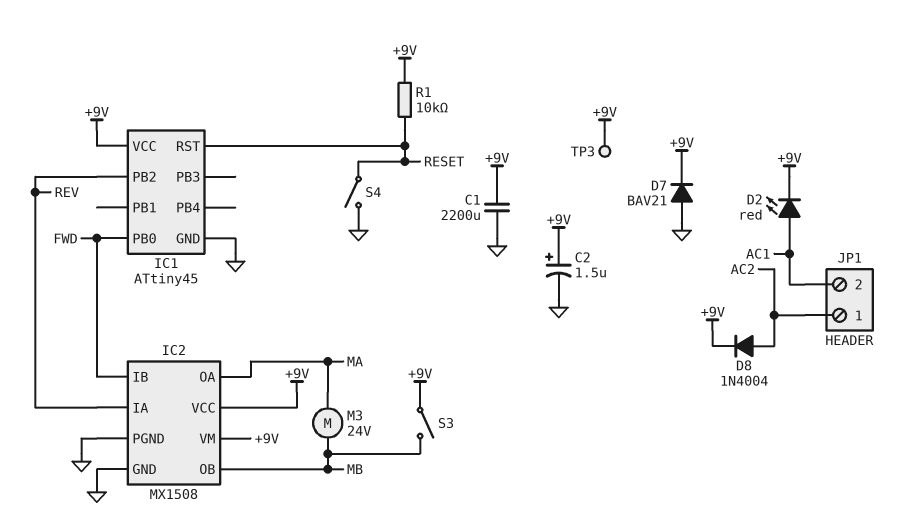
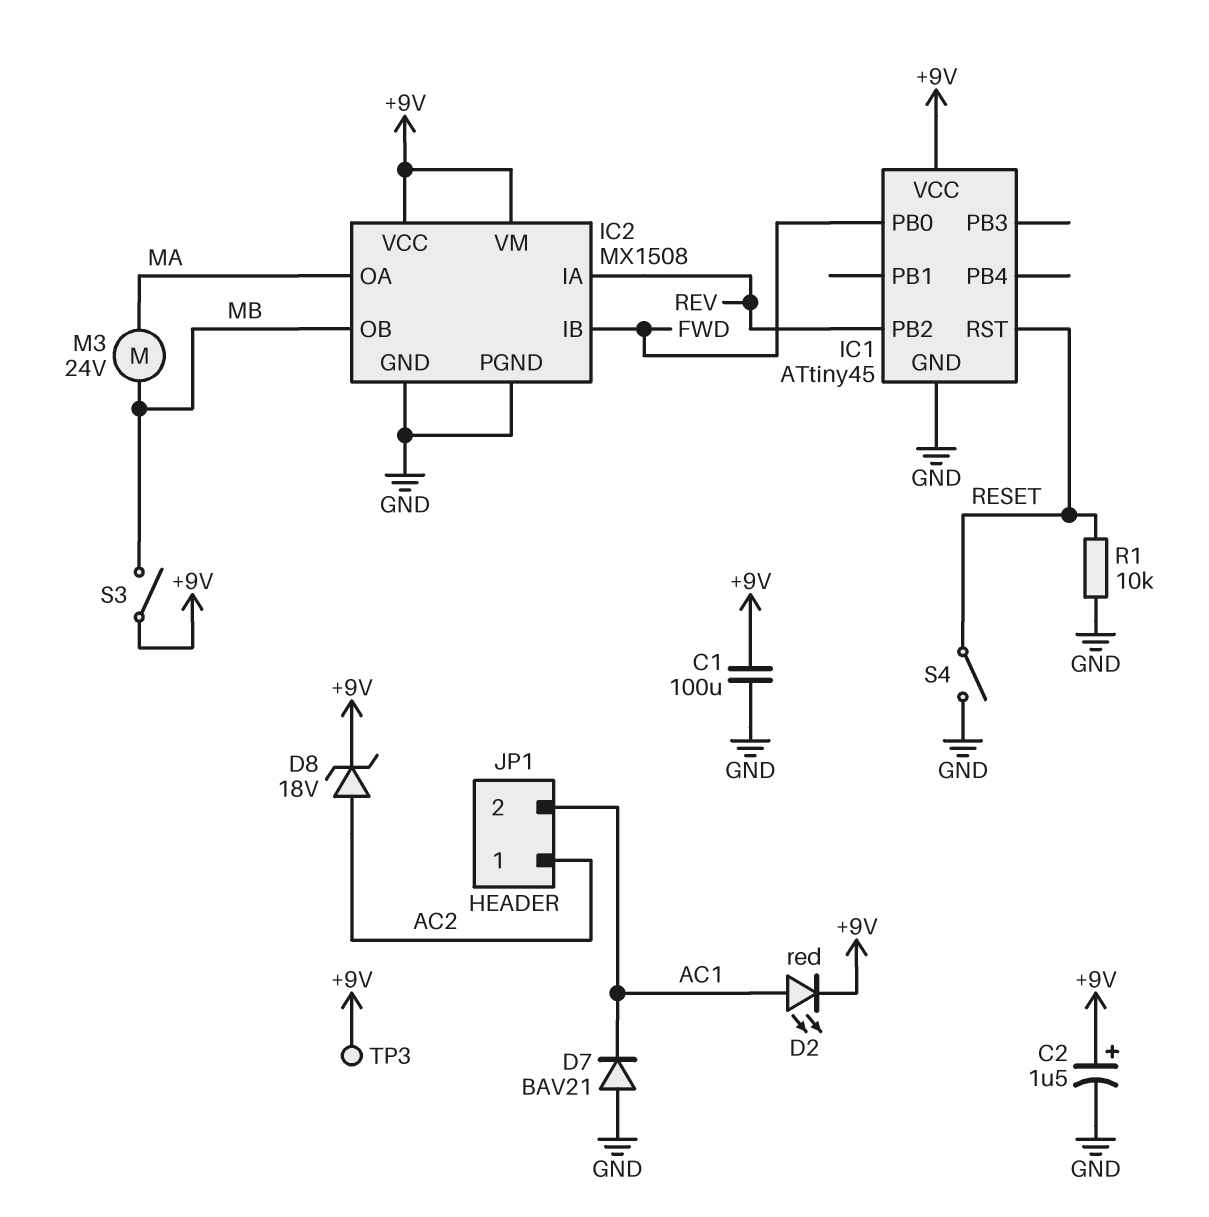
C1: 2200uF (+9V, GND) -> 100uF (+9V, GND)
D7: diode BAV21 (A GND, K +9V) -> diode BAV21 (A GND, K AC1)
D8: diode 1N4004 (A AC2, K +9V) -> zener 18V (A AC2, K +9V)
R1: 10k (+9V, RESET) -> 10k (GND, RESET)

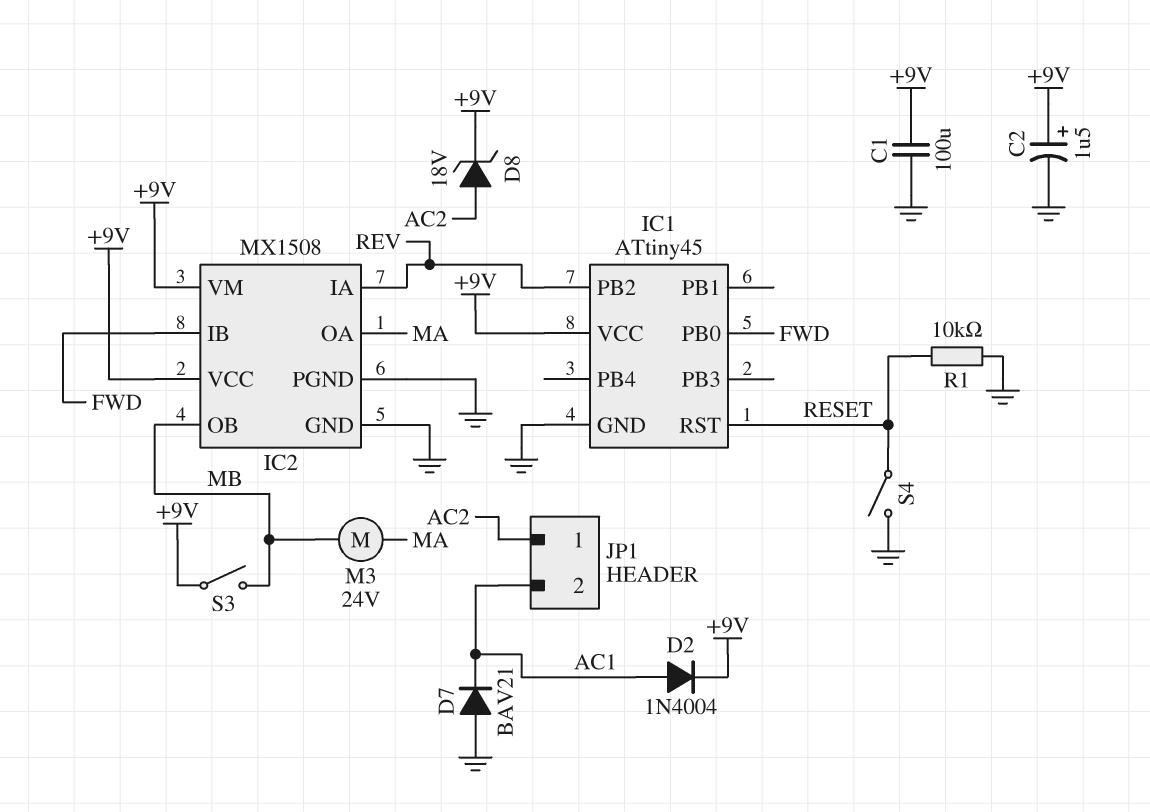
D2: LED red (A AC1, K +9V) -> diode 1N4004 (A AC1, K +9V)
TP3: test point (+9V) -> none

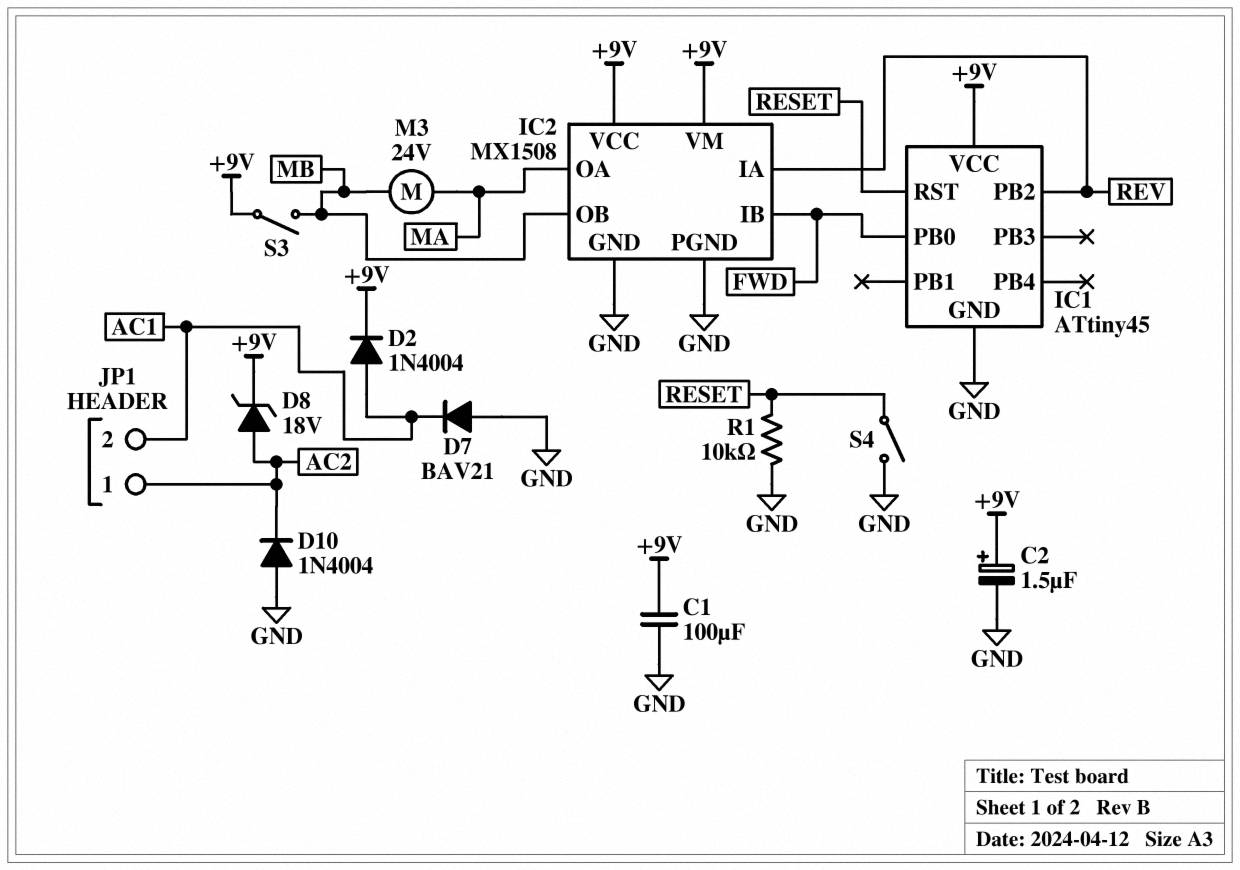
D10: none -> diode 1N4004 (A GND, K AC2)

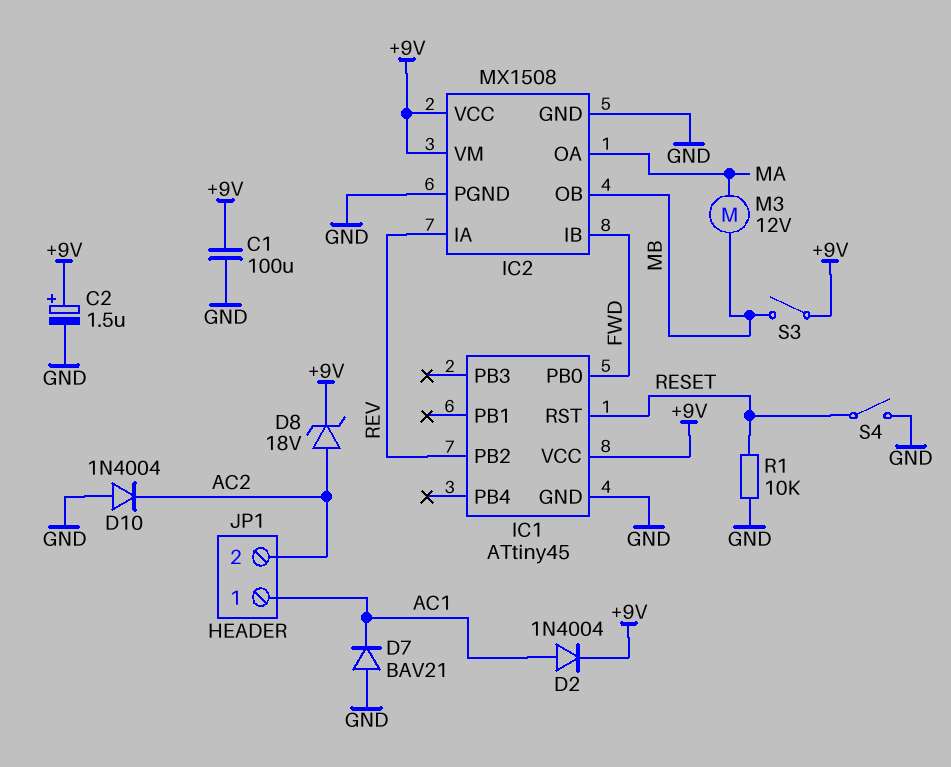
JP1 pin 1: AC2 -> AC1
JP1 pin 2: AC1 -> AC2
M3: motor 24V (MA, MB) -> motor 12V (MA, MB)

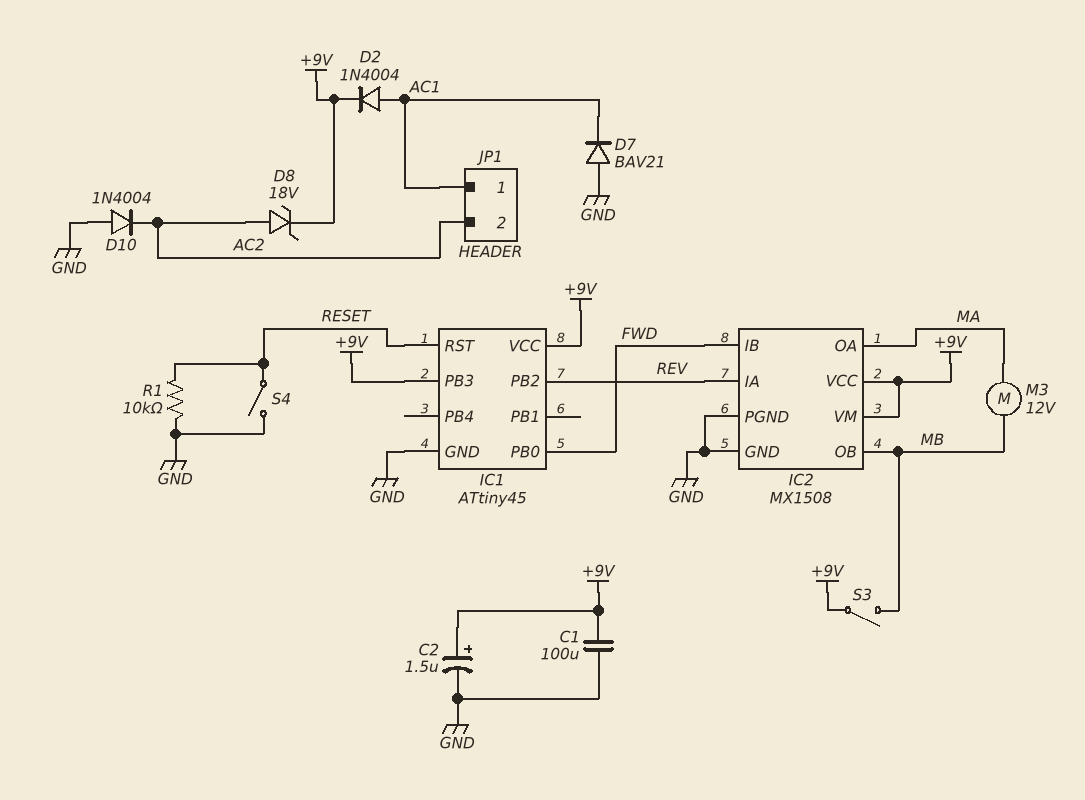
IC1 pin PB3: none -> +9V

